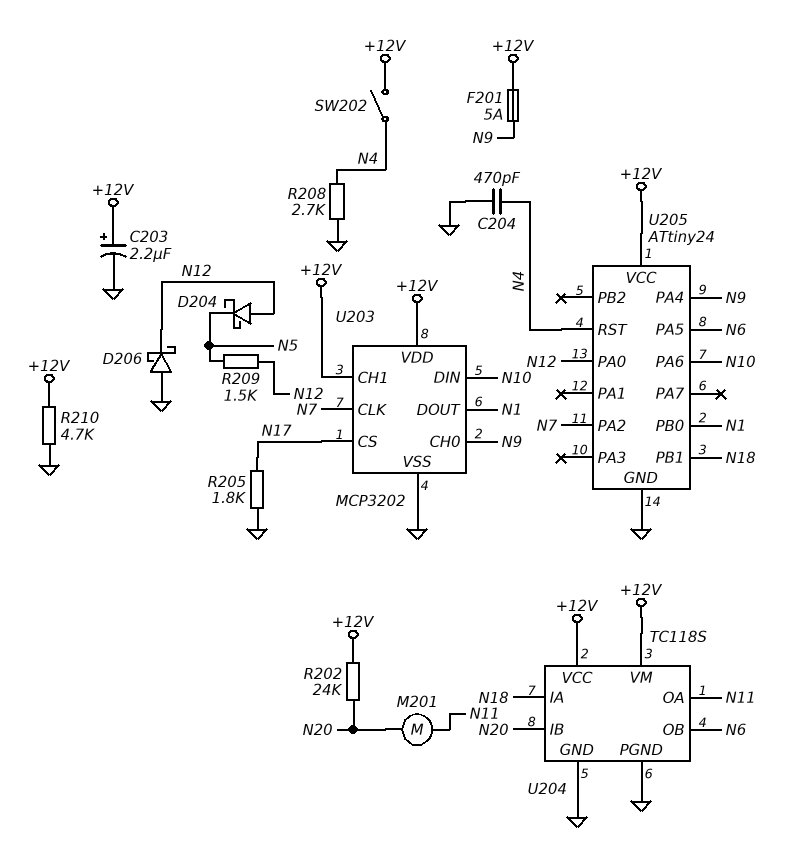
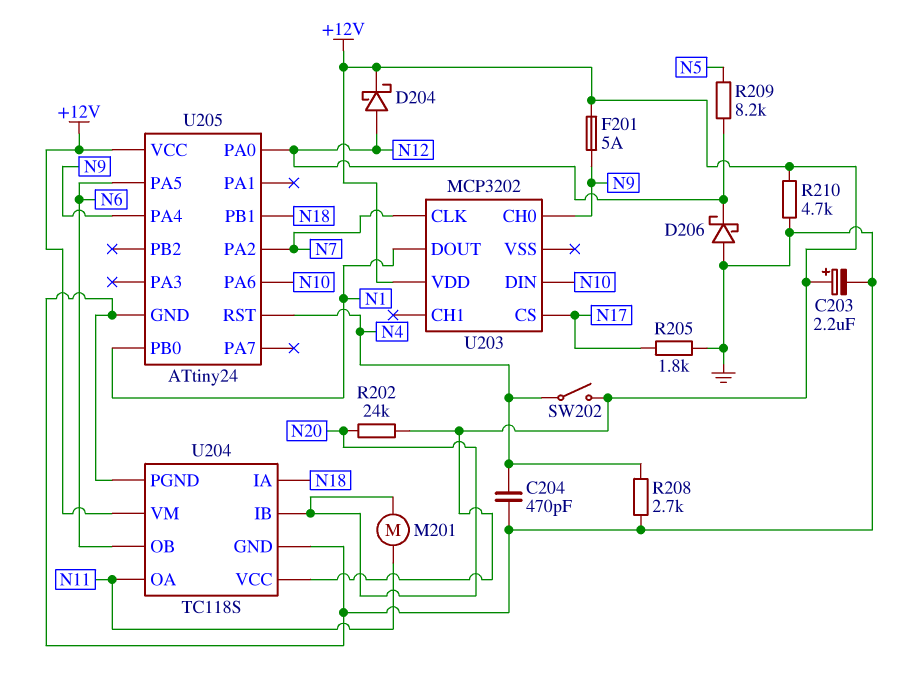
D204: schottky (A N12, K N5) -> schottky (A N12, K +12V)
R209: 1.5k (N5, N12) -> 8.2k (N5, N12)
U203 pin CH1: +12V -> none
U203 pin VSS: GND -> none

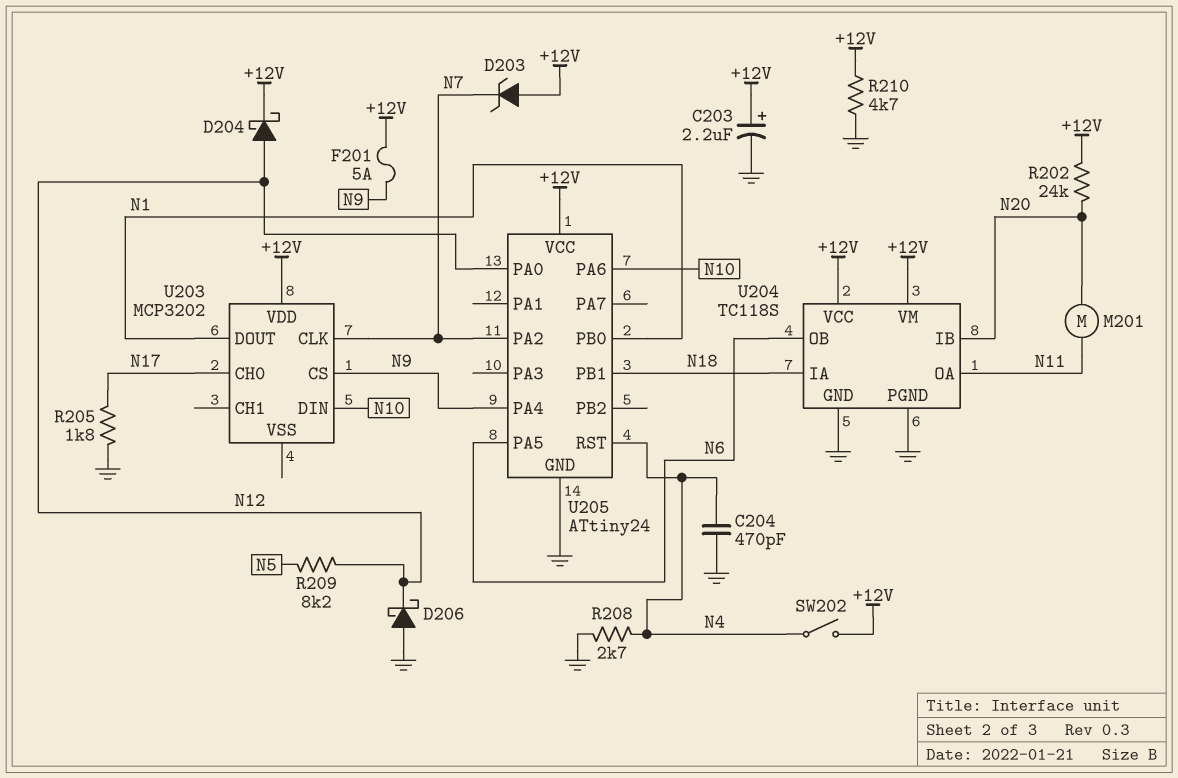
D203: none -> zener (A +12V, K N7)
U203 pin CH0: N9 -> N17
U203 pin CS: N17 -> N9

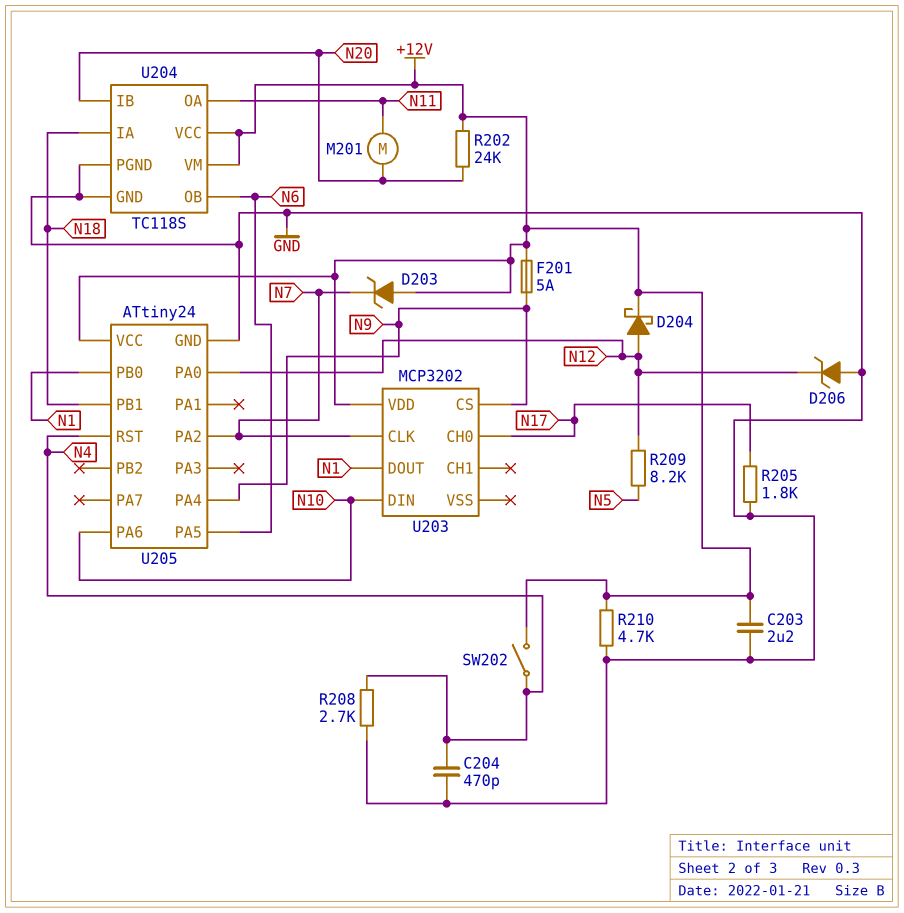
C203: 2.2uF (plus +12V, minus GND) -> 2.2uF (+12V, GND)
D206: schottky (A GND, K N12) -> zener (A GND, K N12)

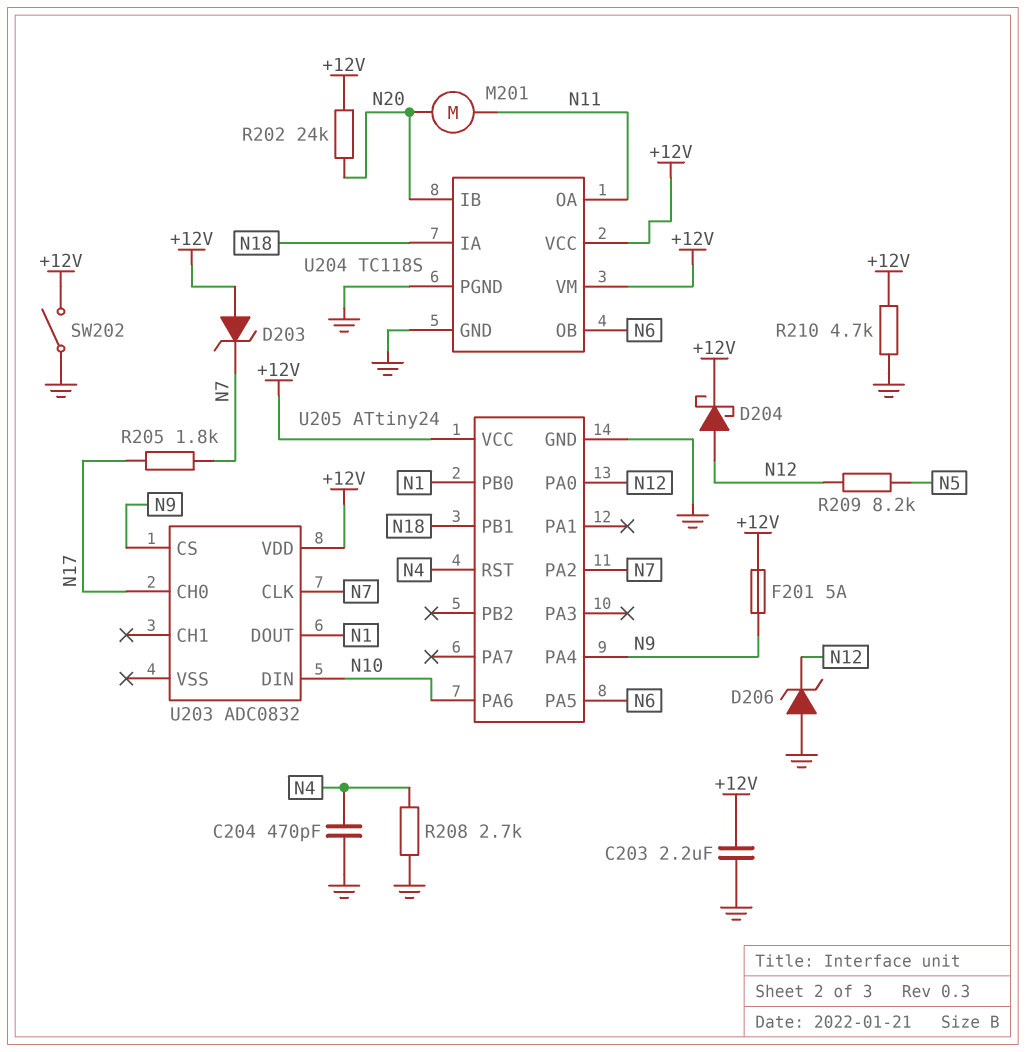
R205: 1.8k (GND, N17) -> 1.8k (N7, N17)
SW202: switch (+12V, N4) -> switch (+12V, GND)
U203: MCP3202 -> ADC0832

